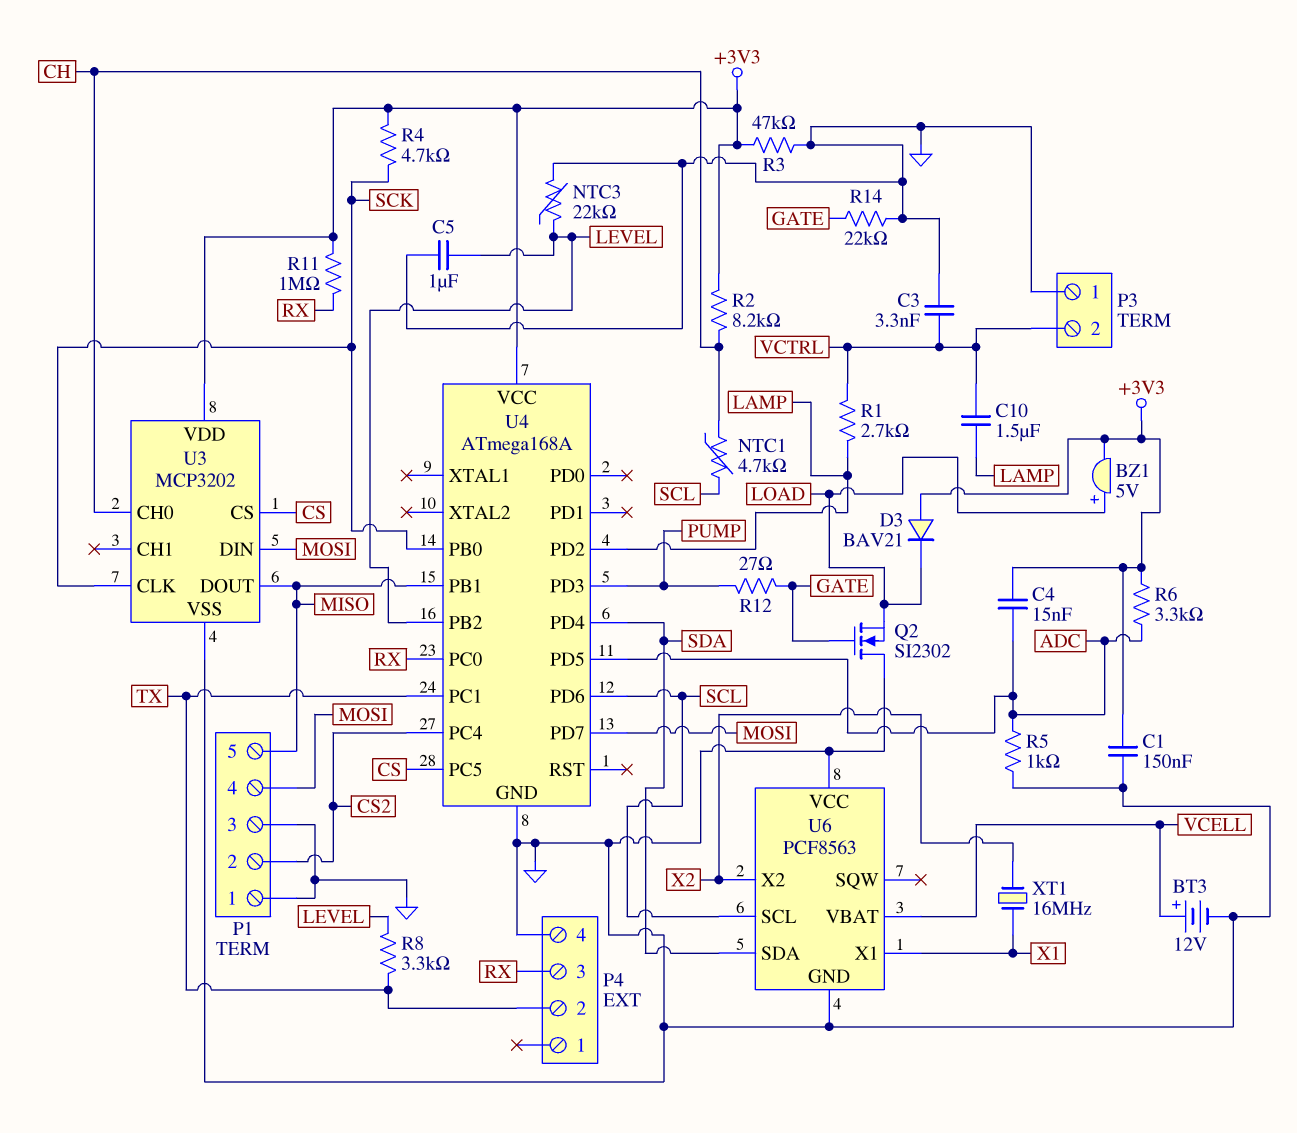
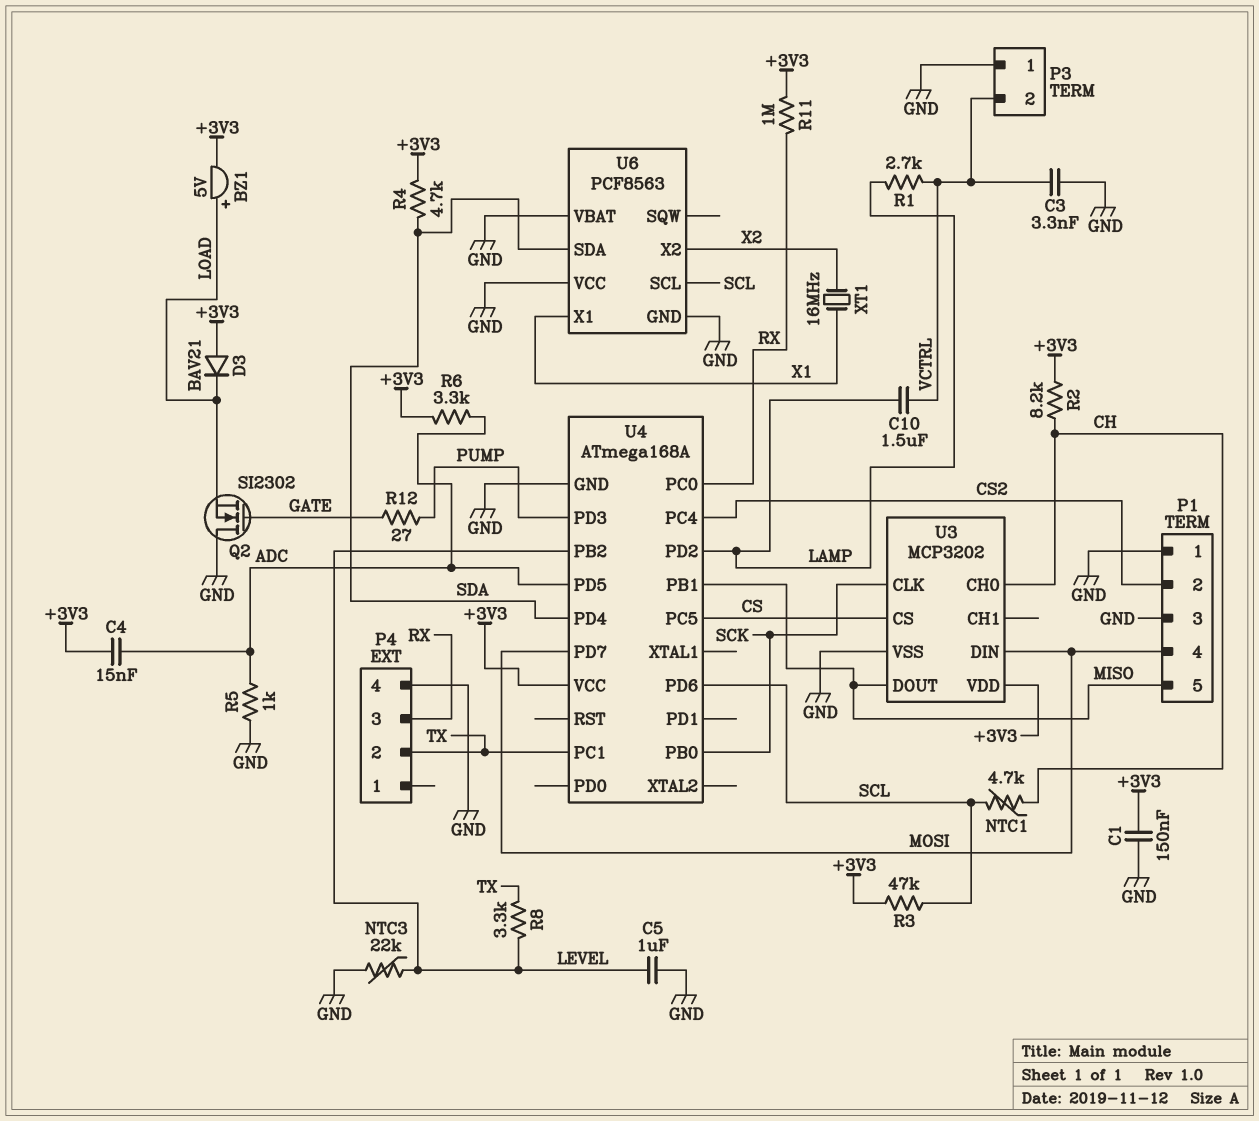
BT3: 12V (plus VCELL, minus GND) -> none
R3: 47k (+3V3, GND) -> 47k (+3V3, SCL)
R4: 4.7k (+3V3, SCK) -> 4.7k (+3V3, SDA)
R14: 22k (GATE, GND) -> none
U6 pin VBAT: VCELL -> GND

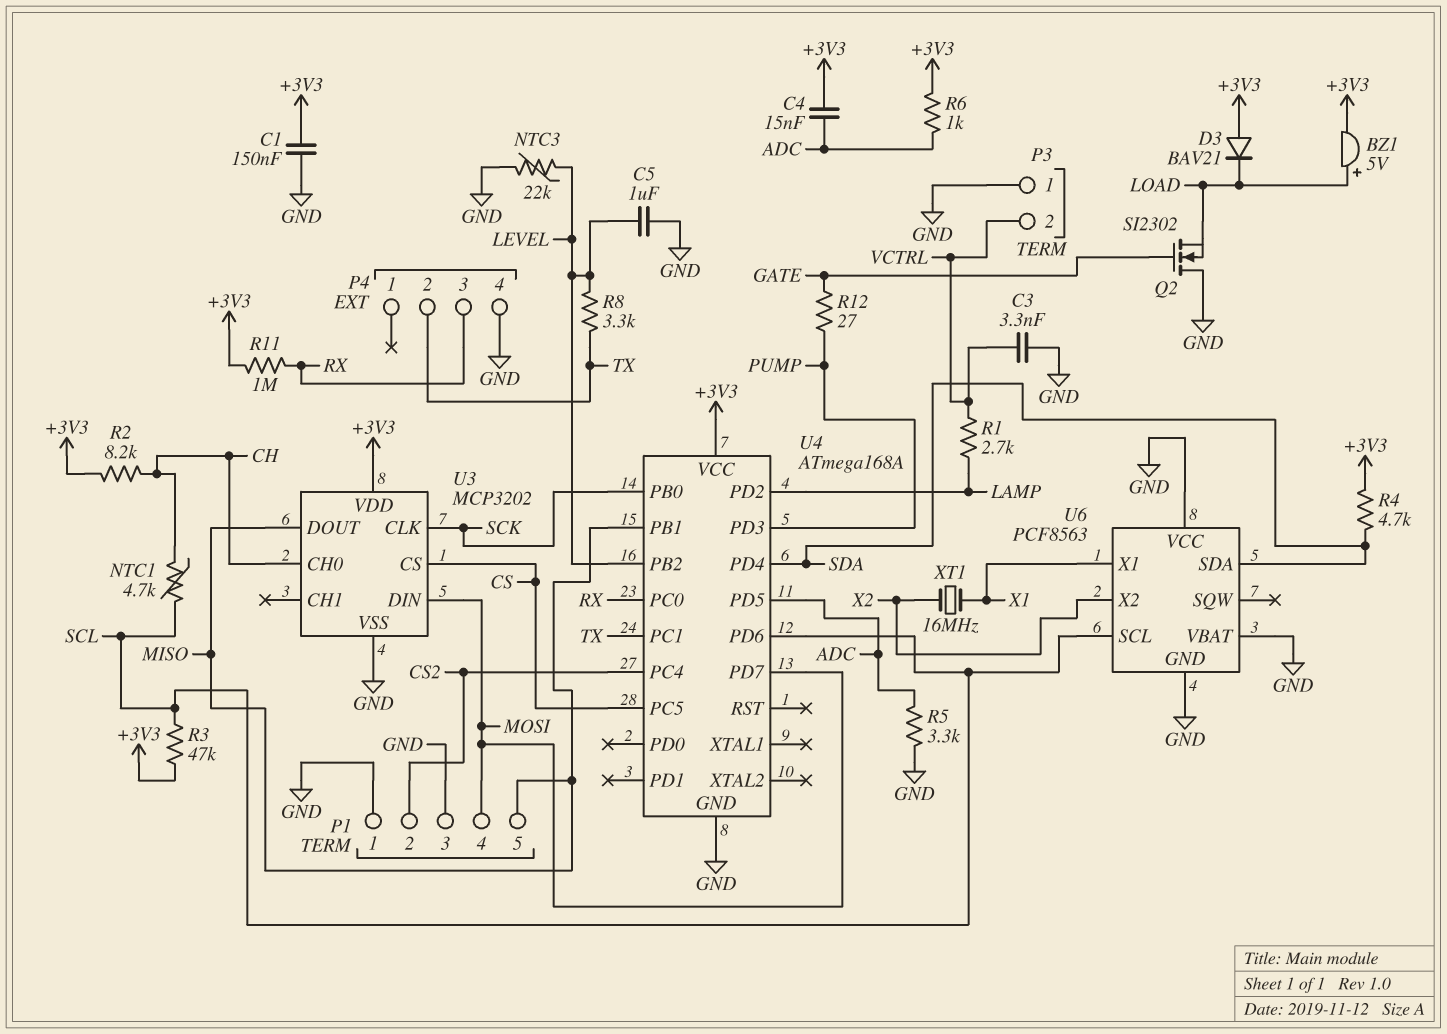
C10: 1.5uF (LAMP, VCTRL) -> none
R5: 1k (ADC, GND) -> 3.3k (ADC, GND)
R6: 3.3k (+3V3, ADC) -> 1k (+3V3, ADC)

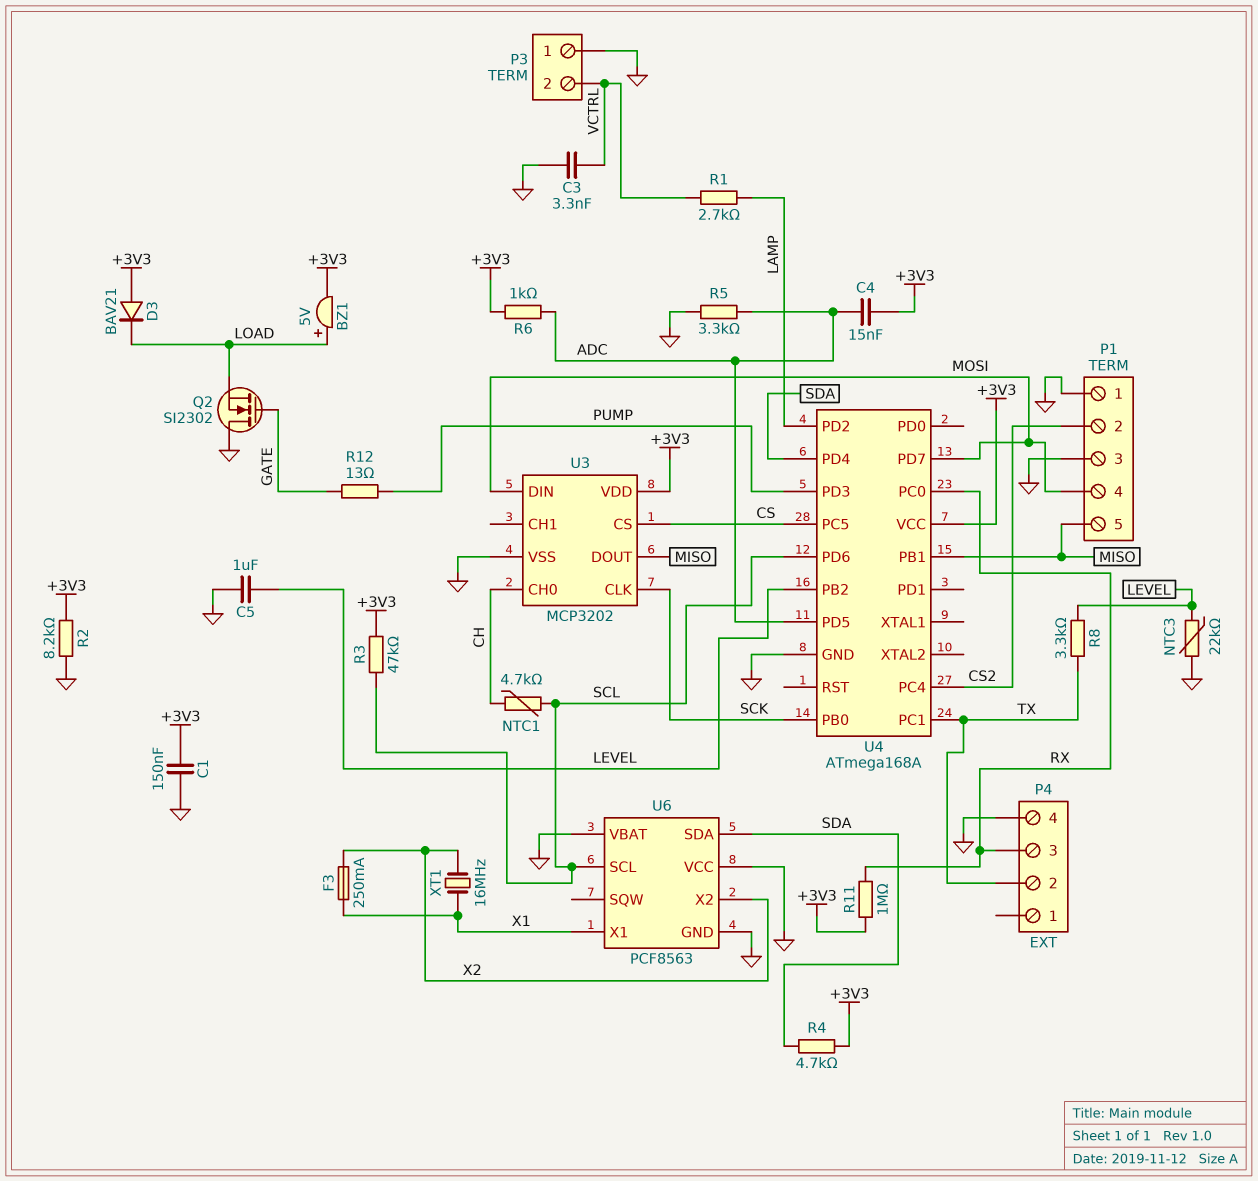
F3: none -> 250mA (X1, X2)
R2: 8.2k (+3V3, CH) -> 8.2k (+3V3, GND)
R12: 27 (GATE, PUMP) -> 13 (GATE, PUMP)

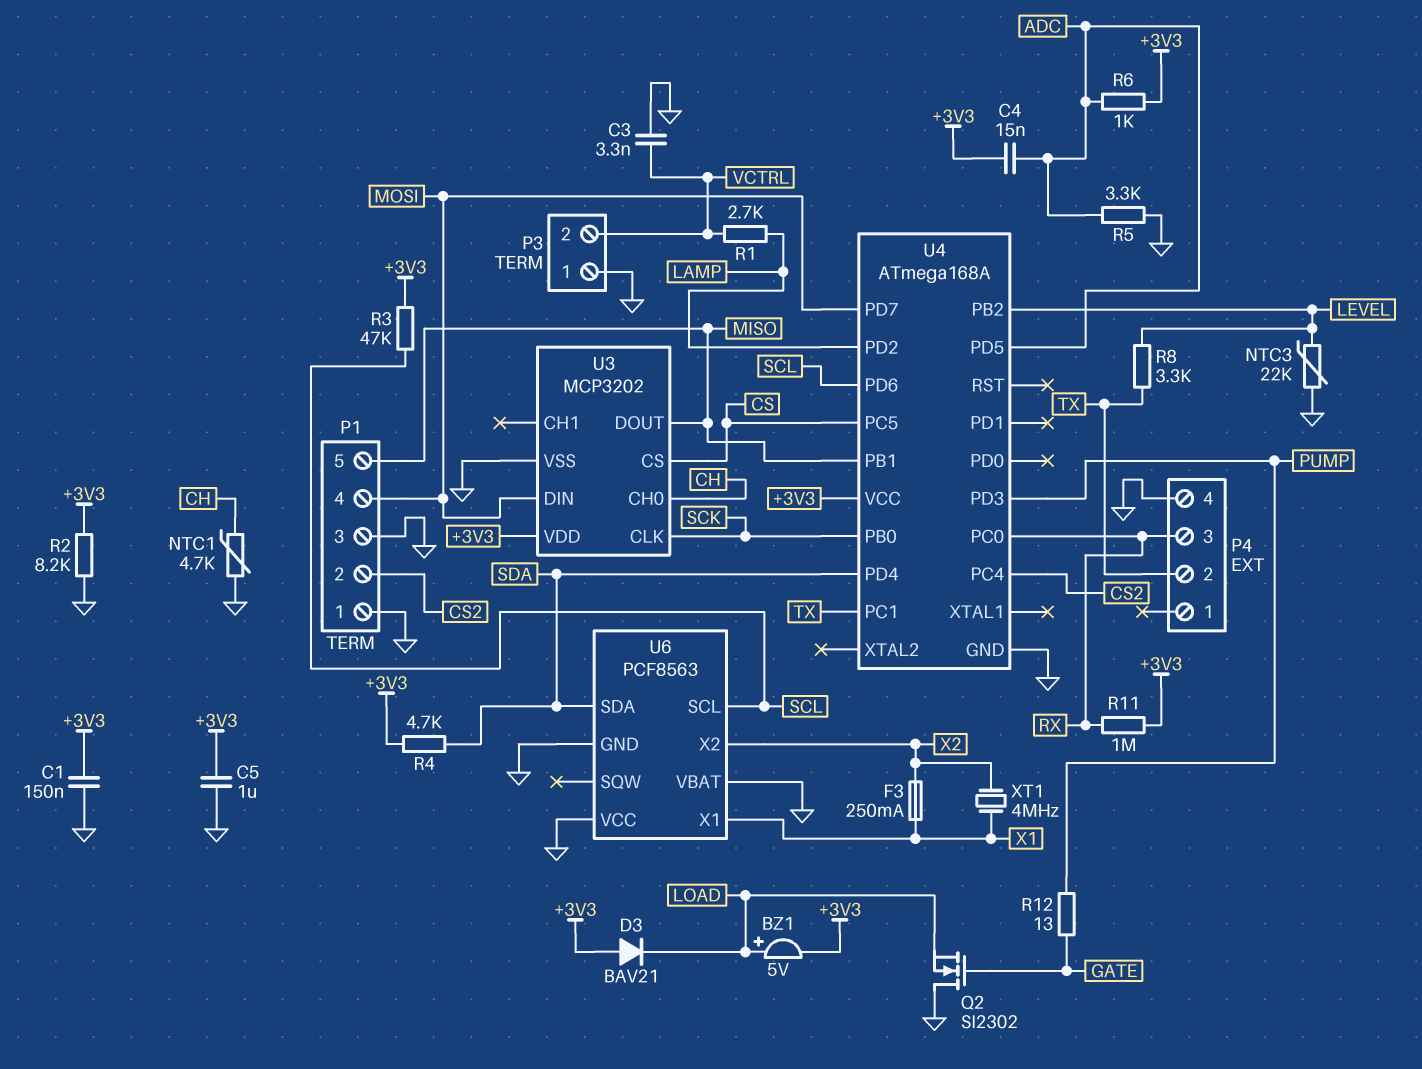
C5: 1uF (GND, LEVEL) -> 1uF (+3V3, GND)
NTC1: 4.7k (CH, SCL) -> 4.7k (CH, GND)
XT1: 16MHz (X1, X2) -> 4MHz (X1, X2)

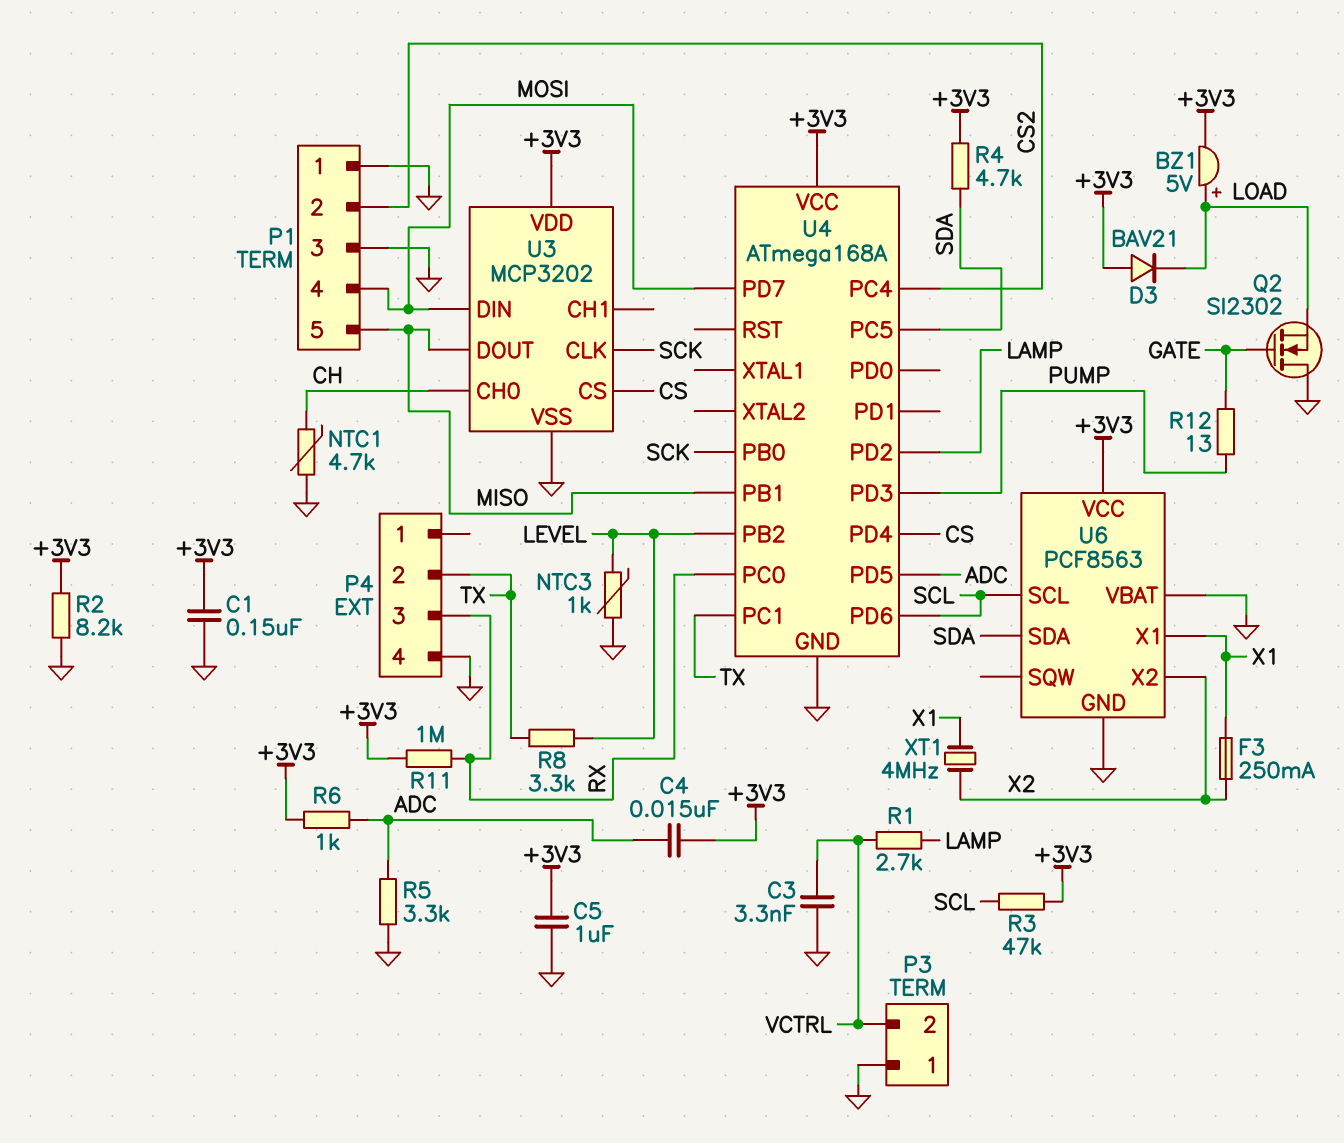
NTC3: 22k (GND, LEVEL) -> 1k (GND, LEVEL)
U4 pin PC5: CS -> SDA
U4 pin PD4: SDA -> CS
U6 pin VCC: GND -> +3V3

